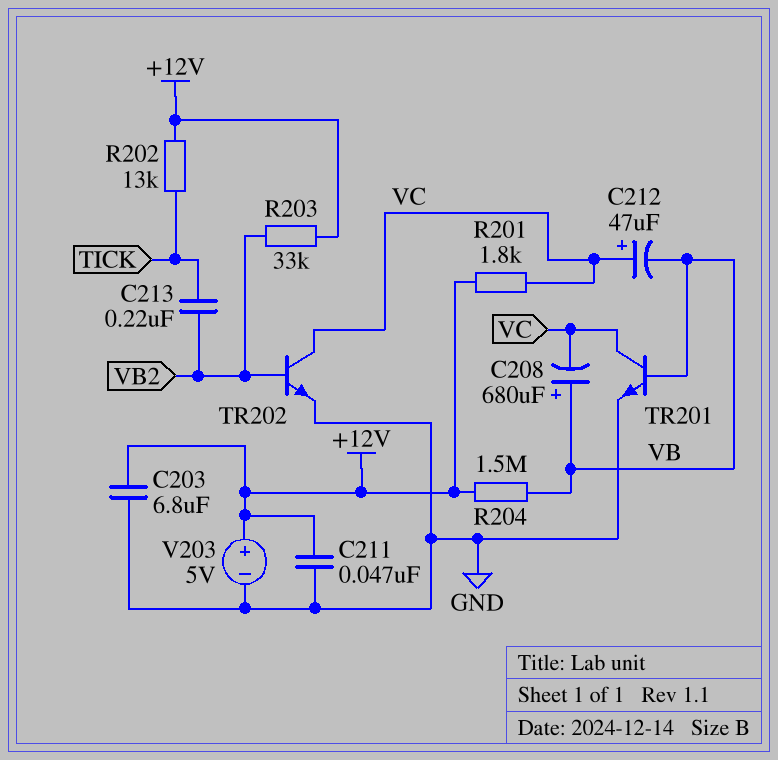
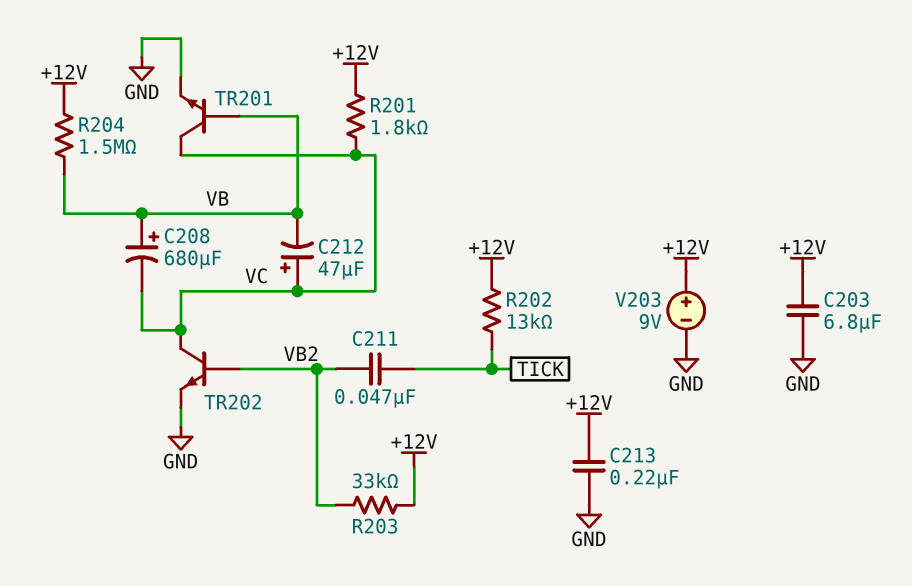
C211: 47nF (+12V, GND) -> 47nF (TICK, VB2)
C213: 220nF (TICK, VB2) -> 220nF (+12V, GND)
V203: 5V (plus +12V, minus GND) -> 9V (plus +12V, minus GND)

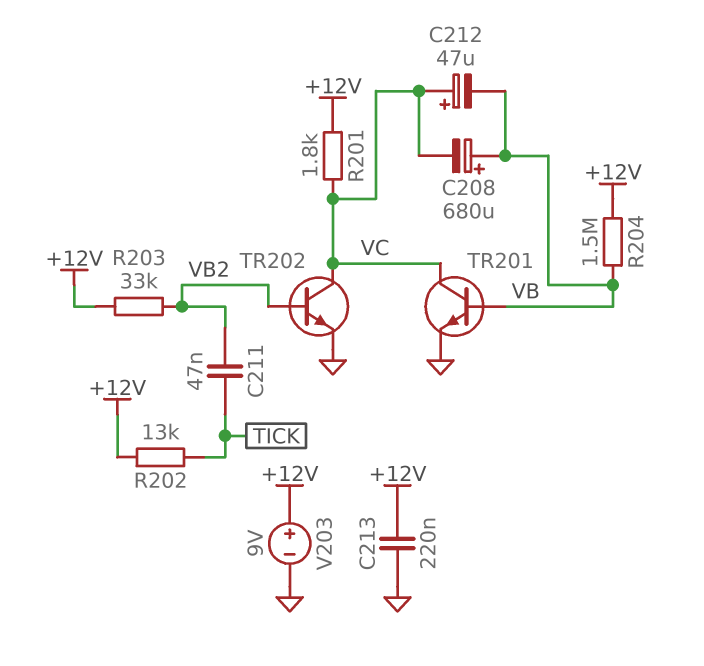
C203: 6.8uF (+12V, GND) -> none

